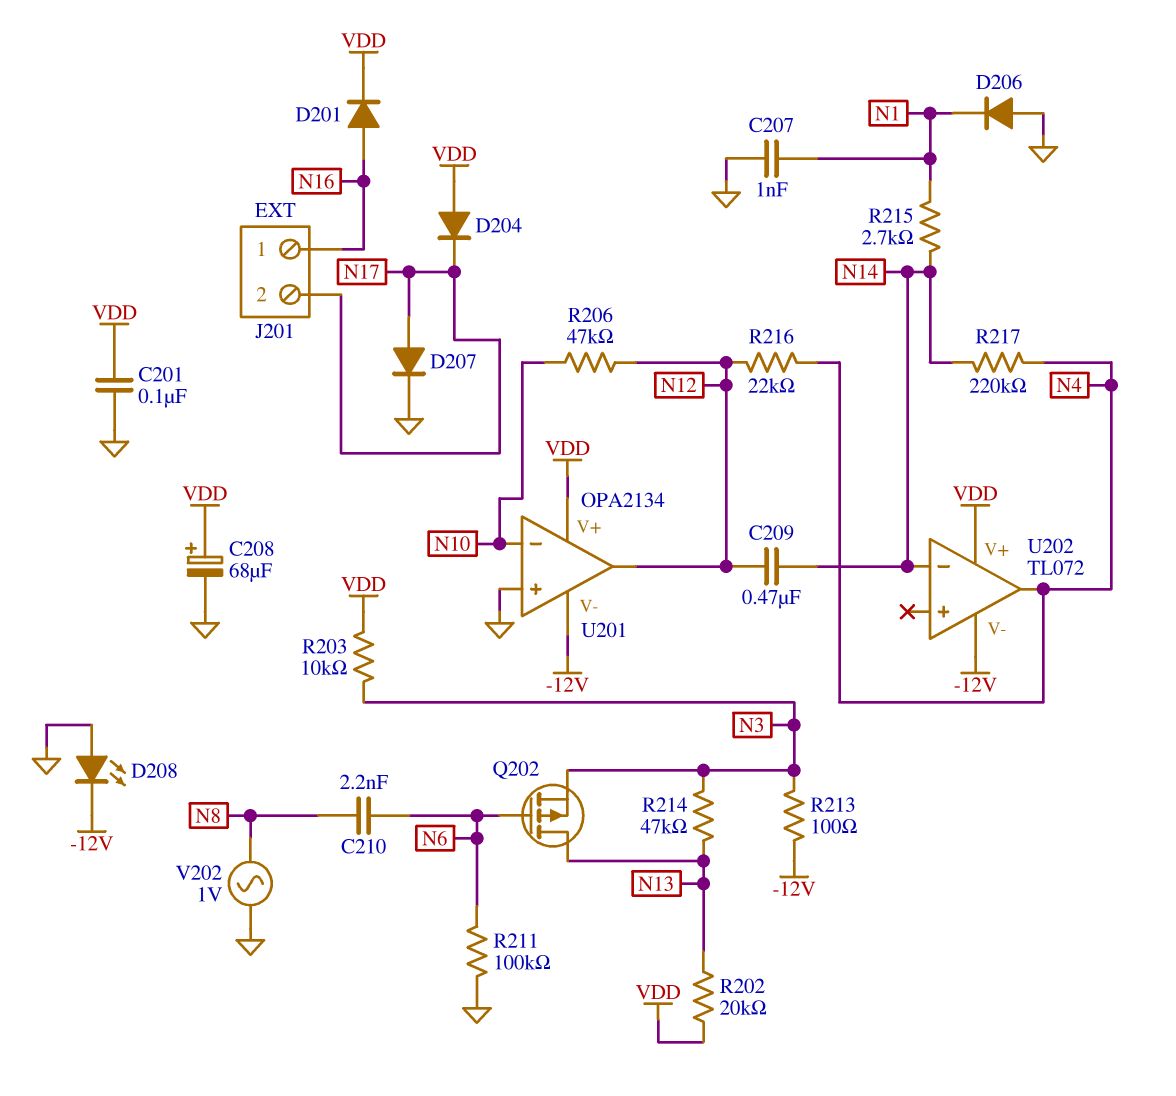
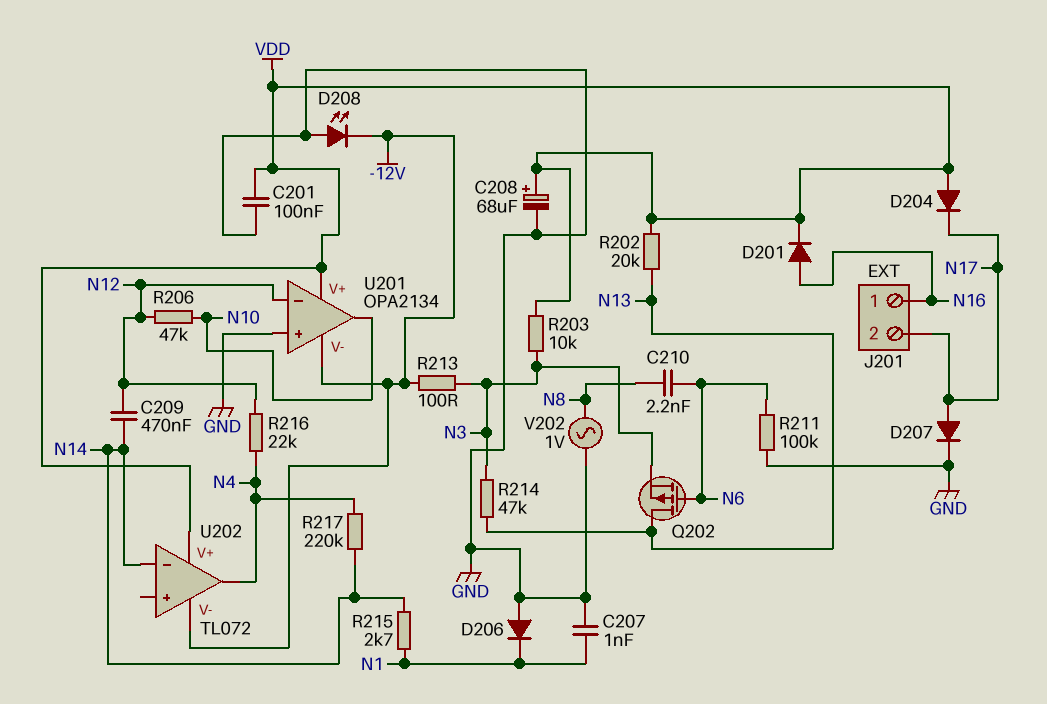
U201 pin in-: N10 -> N12
U201 pin out: N12 -> N10

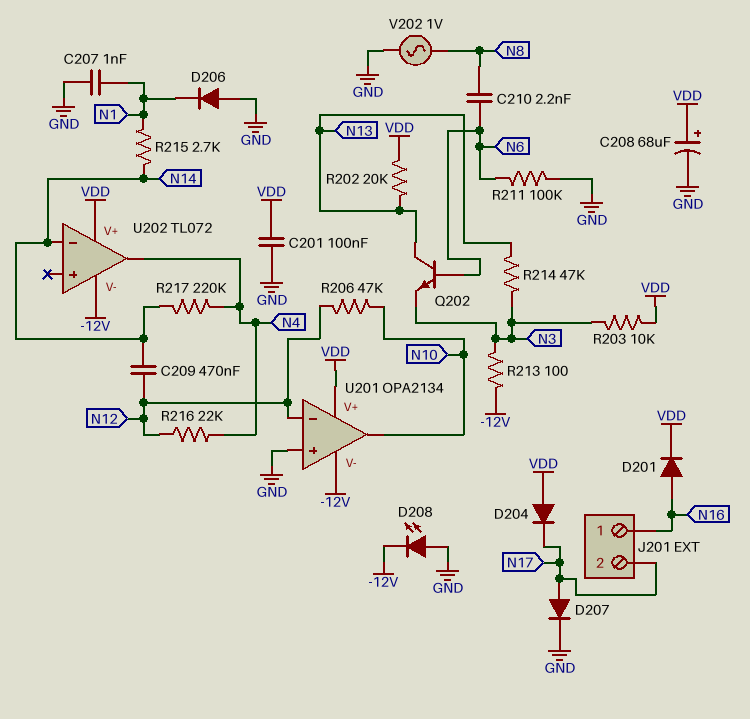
Q202: PMOS (G N6, D N13, S N3) -> NPN (B N6, C N13, E N3)

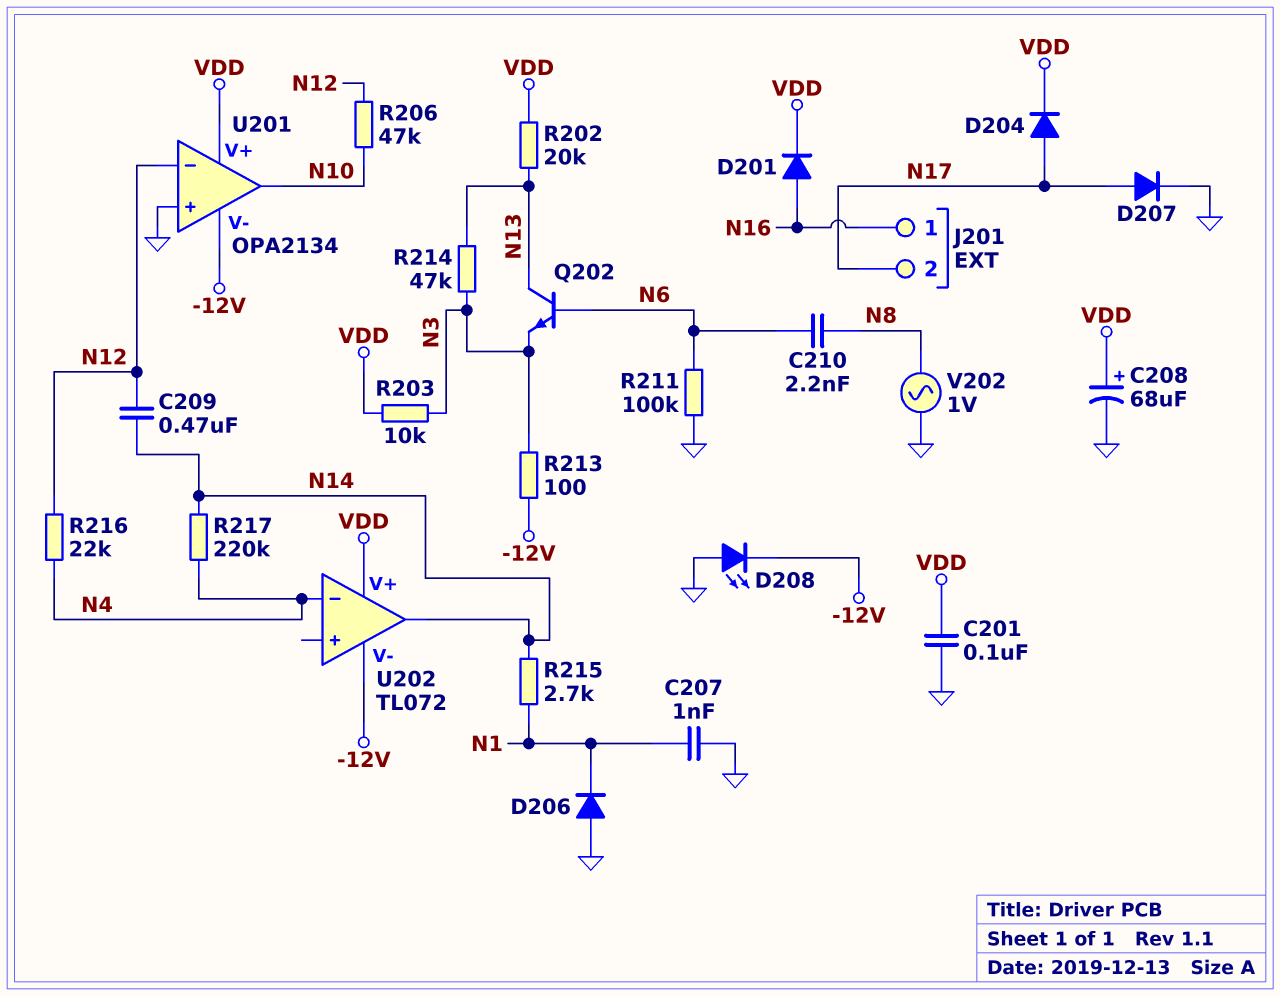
D204: diode (A VDD, K N17) -> diode (A N17, K VDD)
U202 pin in-: N14 -> N4
U202 pin out: N4 -> N14

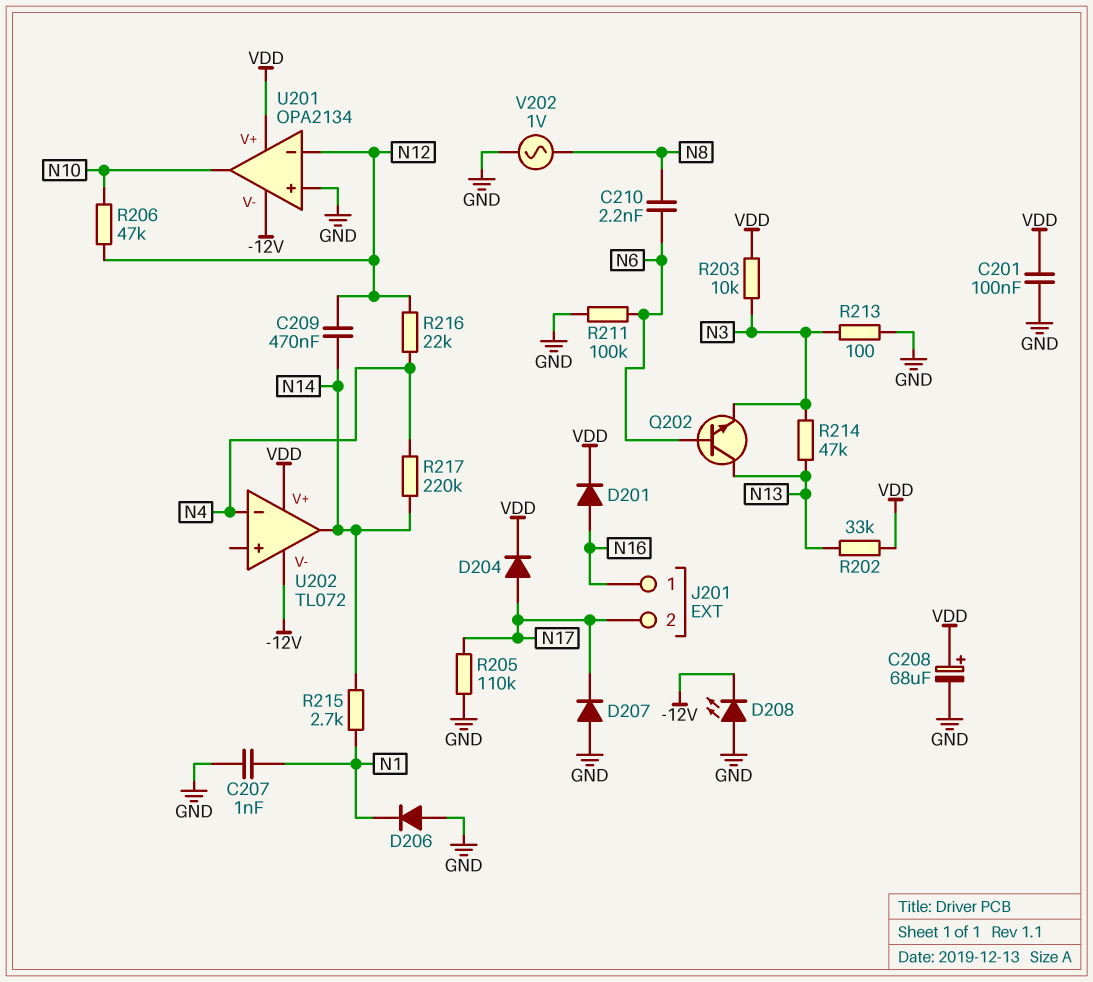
D207: diode (A N17, K GND) -> diode (A GND, K N17)
R202: 20k (N13, VDD) -> 33k (N13, VDD)
R205: none -> 110k (GND, N17)
R213: 100 (-12V, N3) -> 100 (GND, N3)

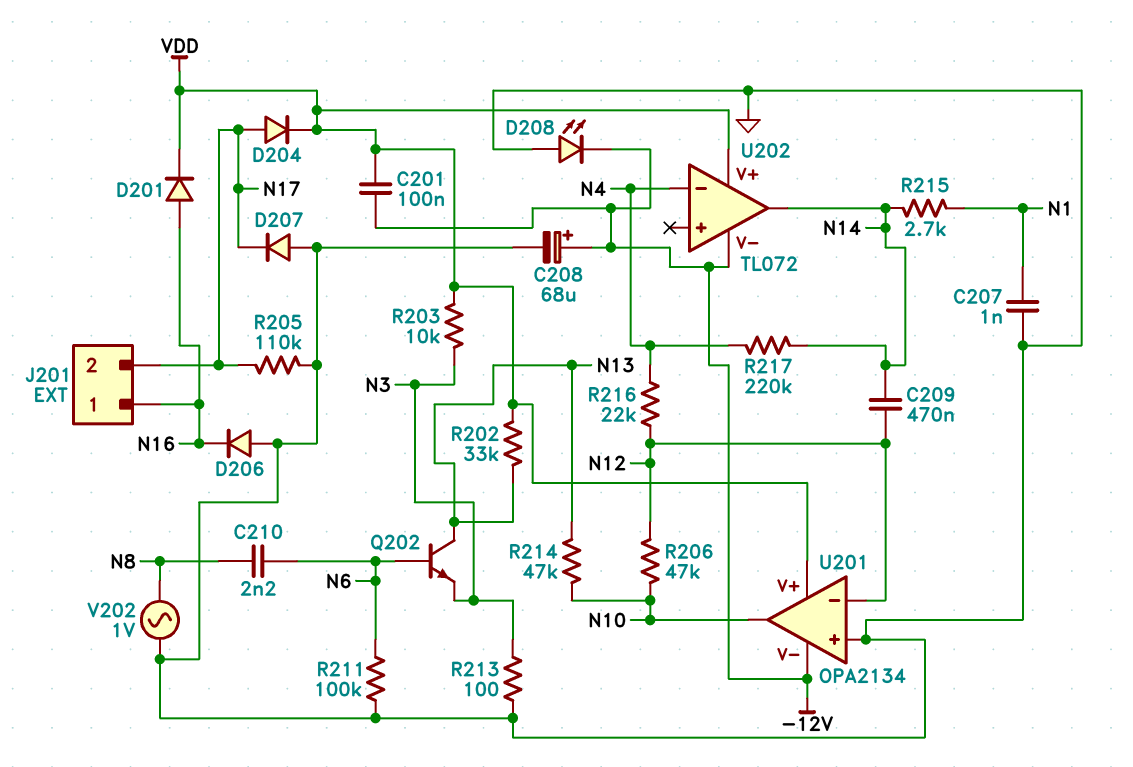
C201: 100nF (GND, VDD) -> 100nF (-12V, VDD)
C208: 68uF (plus VDD, minus GND) -> 68uF (plus -12V, minus GND)
D206: diode (A GND, K N1) -> diode (A GND, K N16)
R214: 47k (N3, N13) -> 47k (N10, N13)

